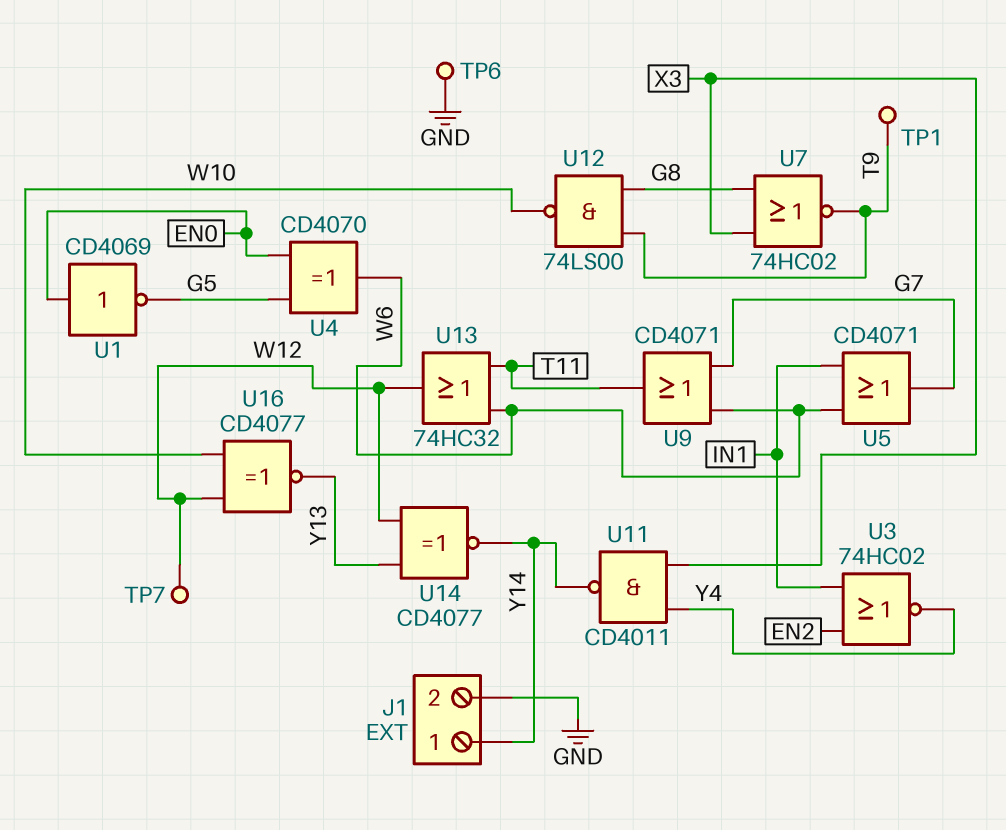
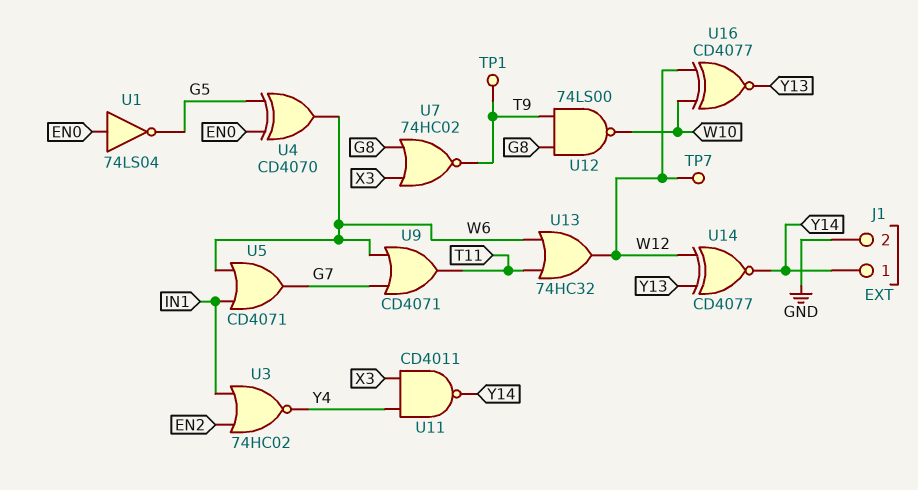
TP6: test point (GND) -> none
U1: NOT CD4069 (in EN0, out G5) -> NOT 74LS04 (in EN0, out G5)

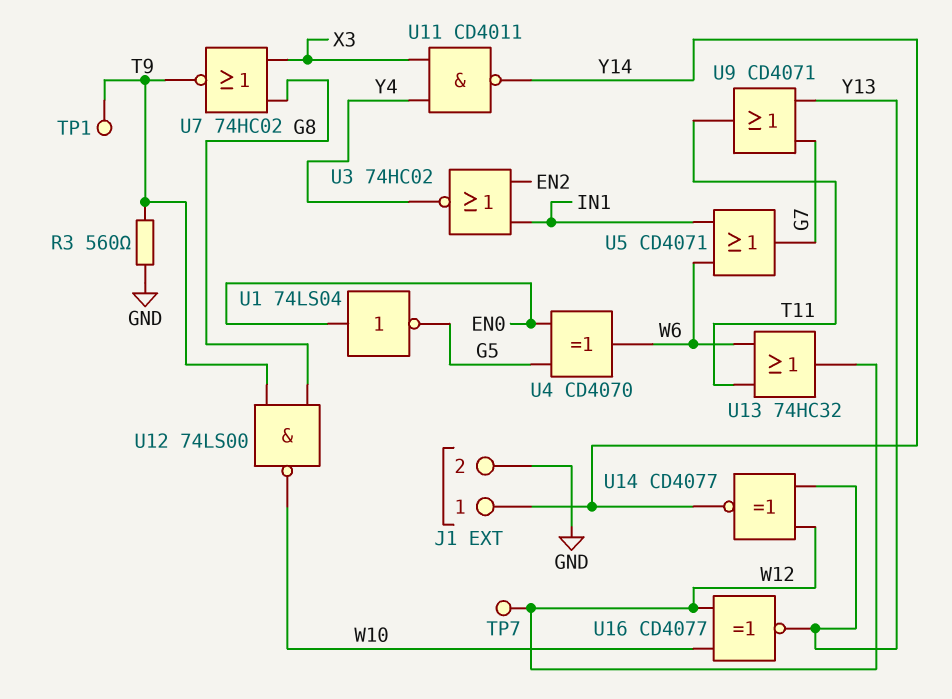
R3: none -> 560 (GND, T9)
U9: OR CD4071 (in G7, in W6, out T11) -> OR CD4071 (in G7, in Y13, out T11)

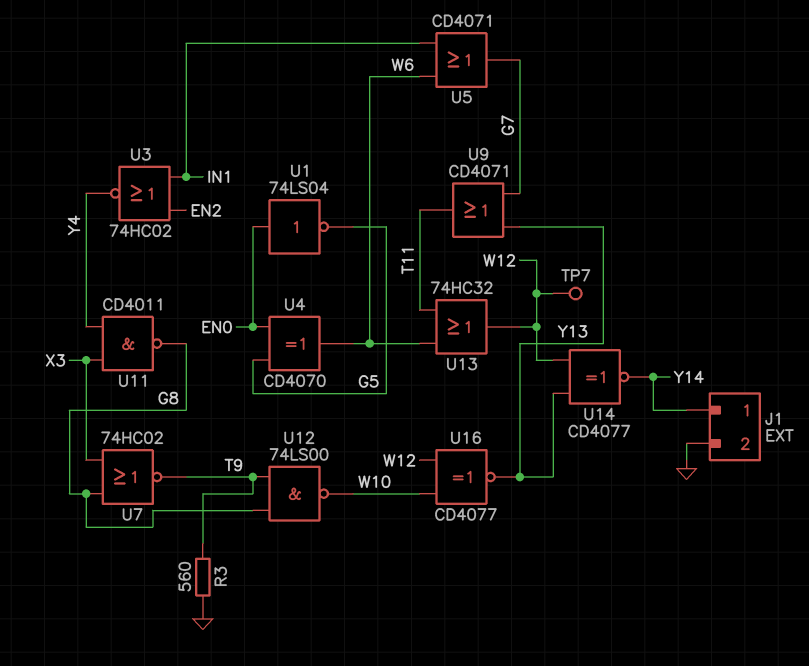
TP1: test point (T9) -> none
U11: NAND CD4011 (in X3, in Y4, out Y14) -> NAND CD4011 (in X3, in Y4, out G8)

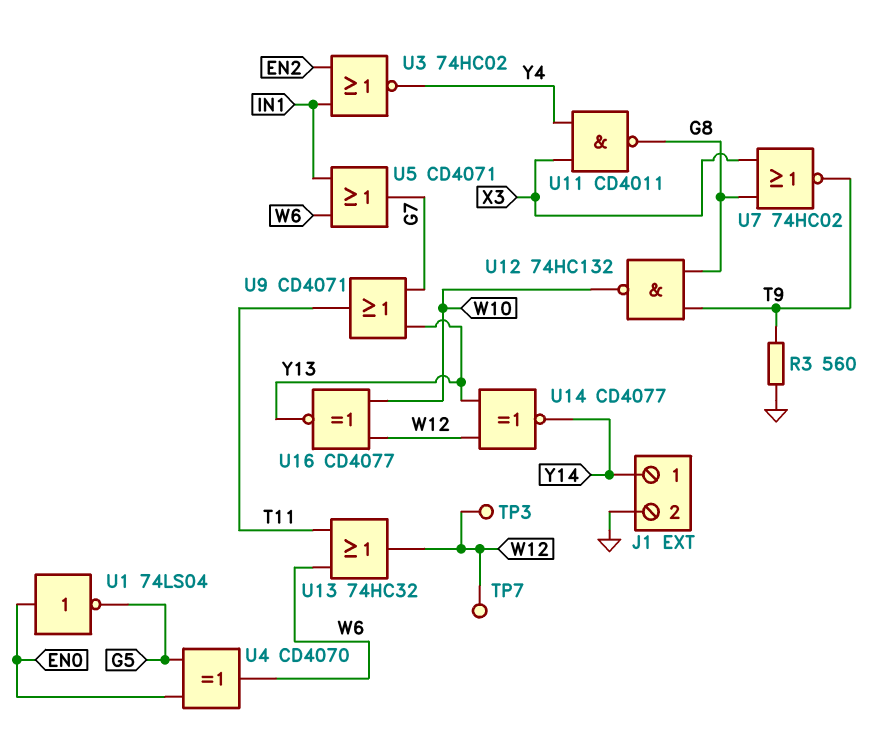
TP3: none -> test point (W12)
U12: NAND 74LS00 (in G8, in T9, out W10) -> NAND 74HC132 (in G8, in T9, out W10)

